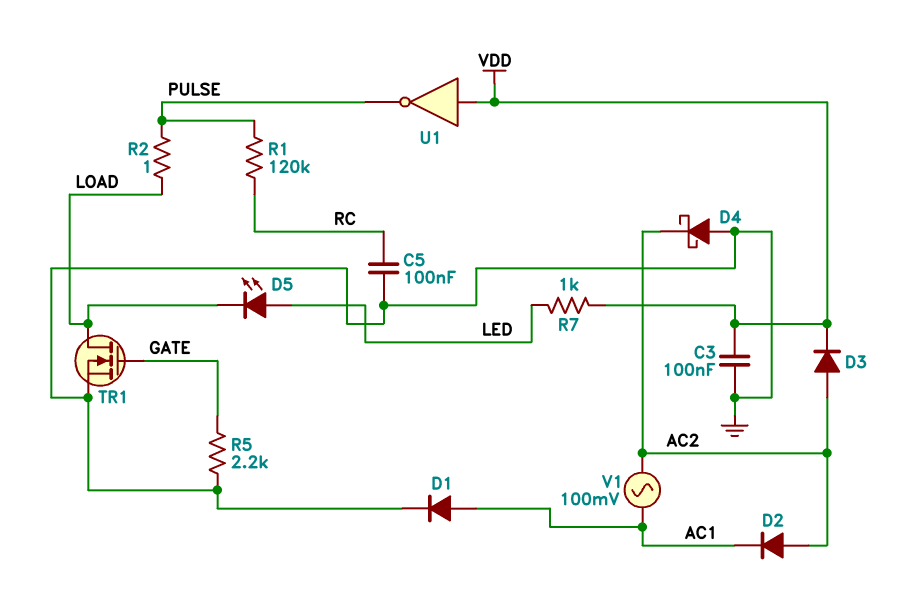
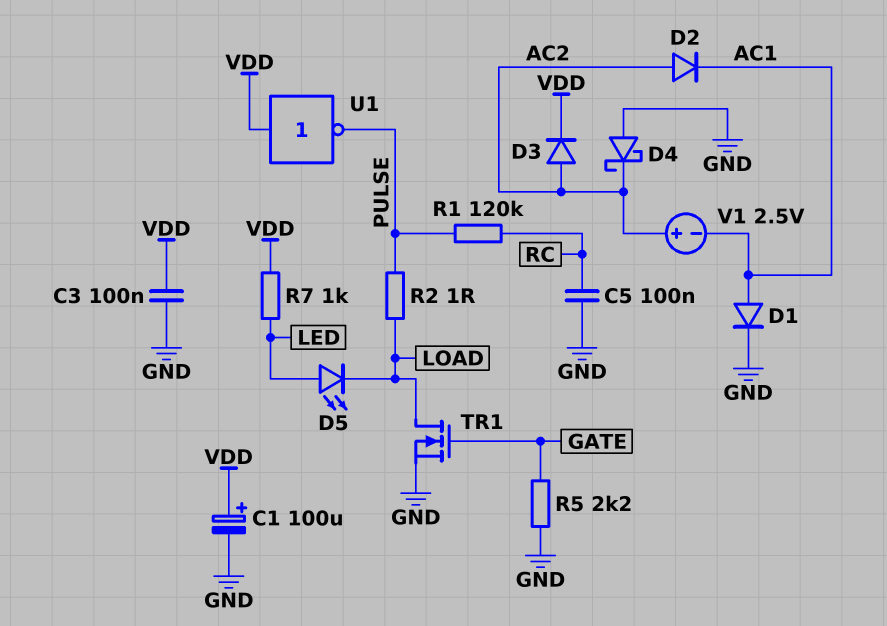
C1: none -> 100uF (plus VDD, minus GND)
V1: AC 100mV (AC1, AC2) -> 2.5V (plus AC2, minus AC1)

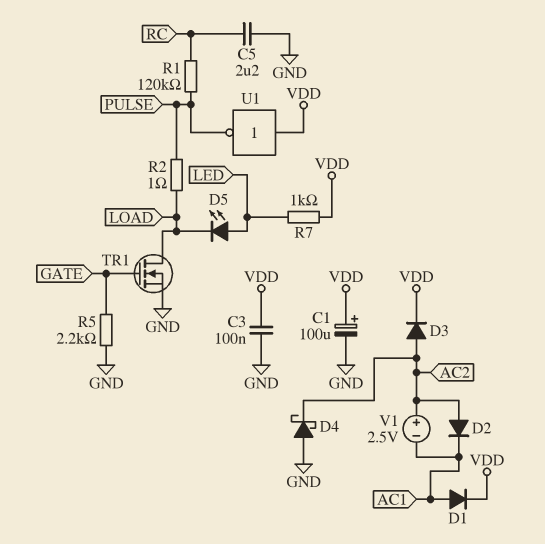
C5: 100nF (GND, RC) -> 2.2uF (GND, RC)
D1: diode (A AC1, K GND) -> diode (A AC1, K VDD)

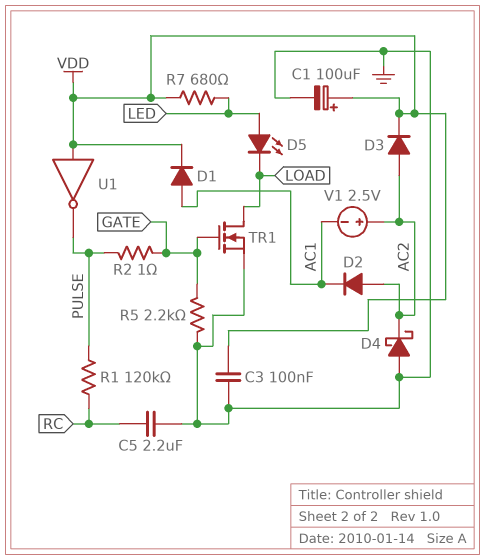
R2: 1 (LOAD, PULSE) -> 1 (GATE, PULSE)
R7: 1k (LED, VDD) -> 680 (LED, VDD)

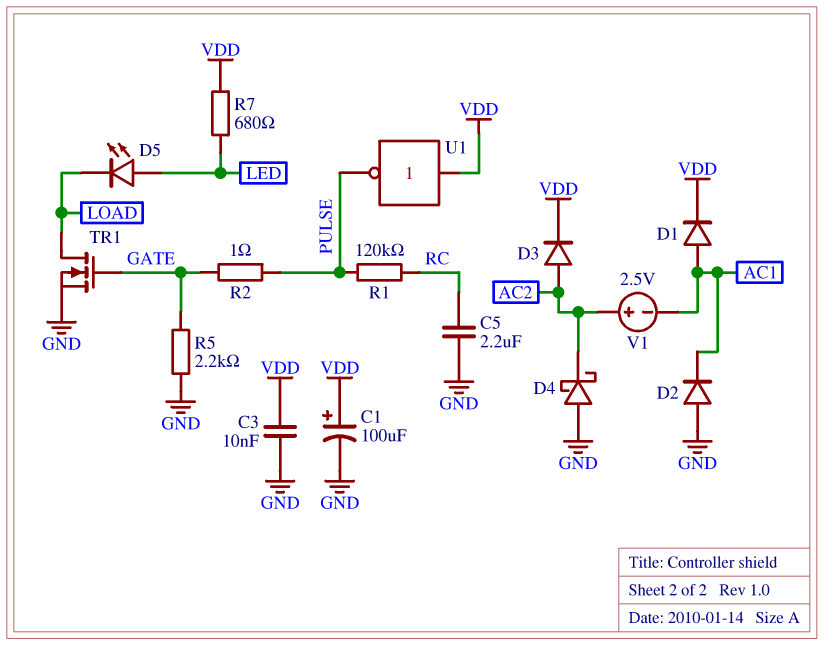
C3: 100nF (GND, VDD) -> 10nF (GND, VDD)
D2: diode (A AC2, K AC1) -> diode (A GND, K AC1)

